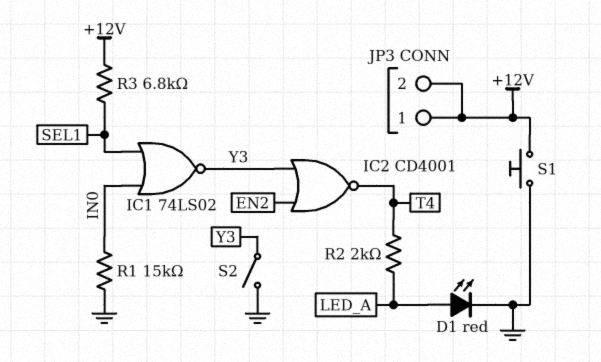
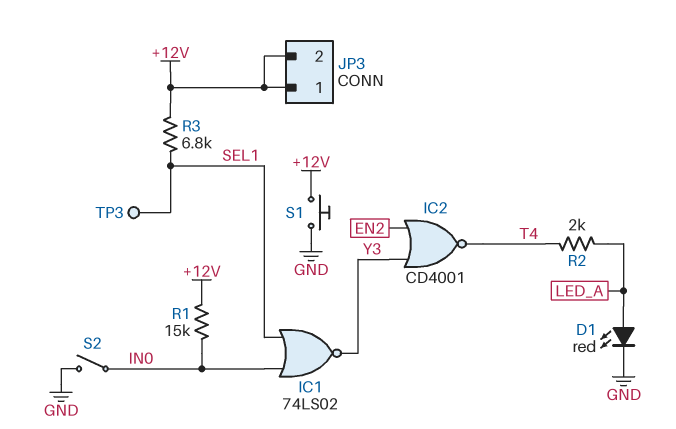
R1: 15k (GND, IN0) -> 15k (+12V, IN0)
S2: switch (GND, Y3) -> switch (GND, IN0)
TP3: none -> test point (SEL1)

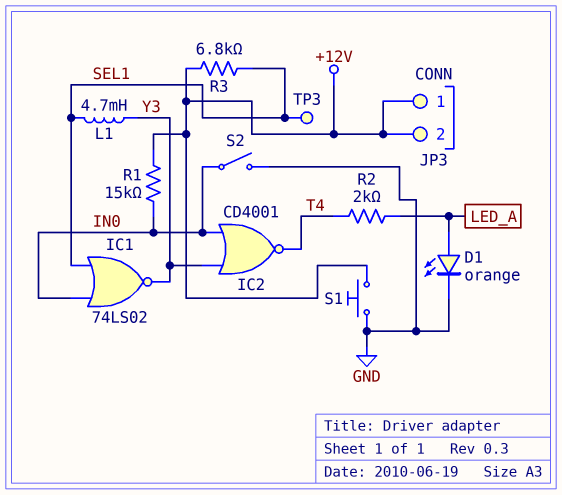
D1: LED red (A LED_A, K GND) -> LED orange (A LED_A, K GND)
IC2: NOR CD4001 (in EN2, in Y3, out T4) -> NOR CD4001 (in IN0, in Y3, out T4)
L1: none -> 4.7mH (SEL1, Y3)

